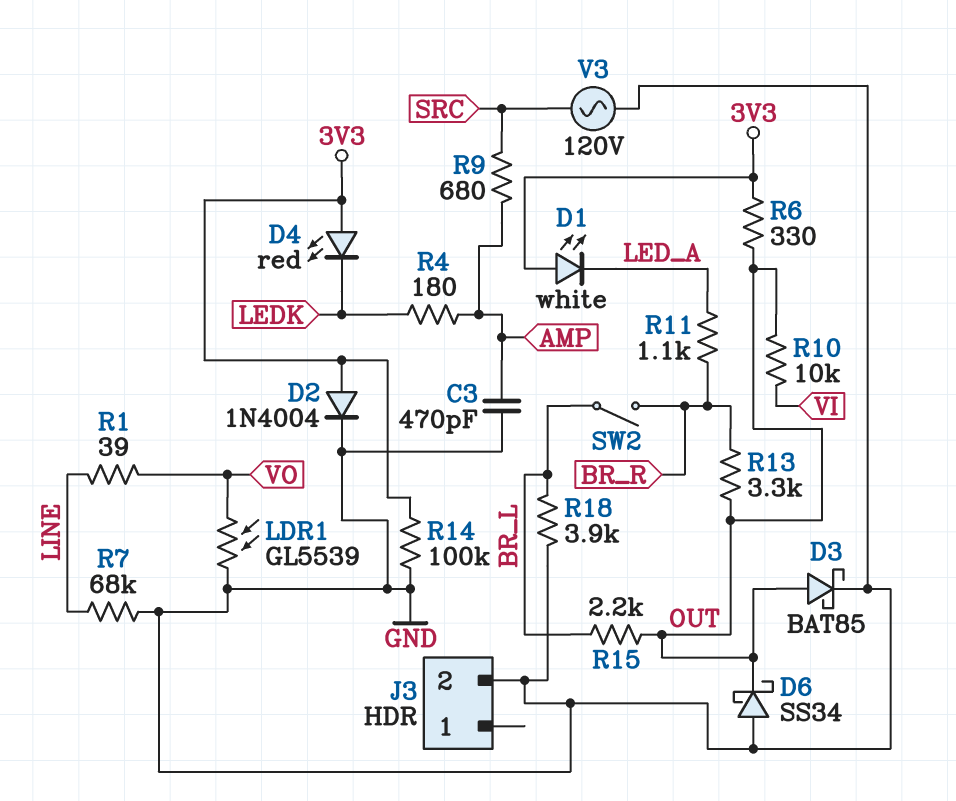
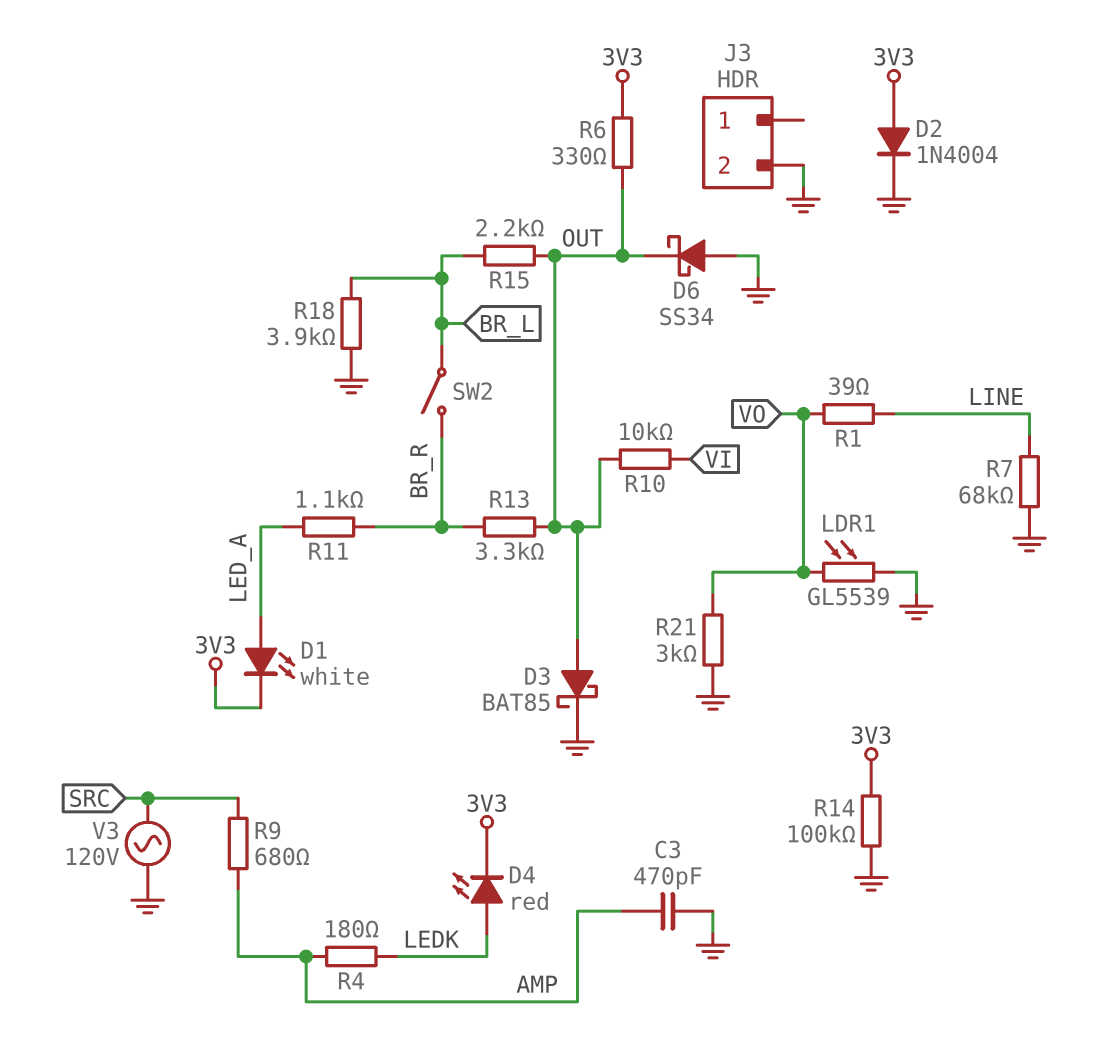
D1: LED white (A 3V3, K LED_A) -> LED white (A LED_A, K 3V3)
D4: LED red (A 3V3, K LEDK) -> LED red (A LEDK, K 3V3)
R21: none -> 3k (GND, VO)

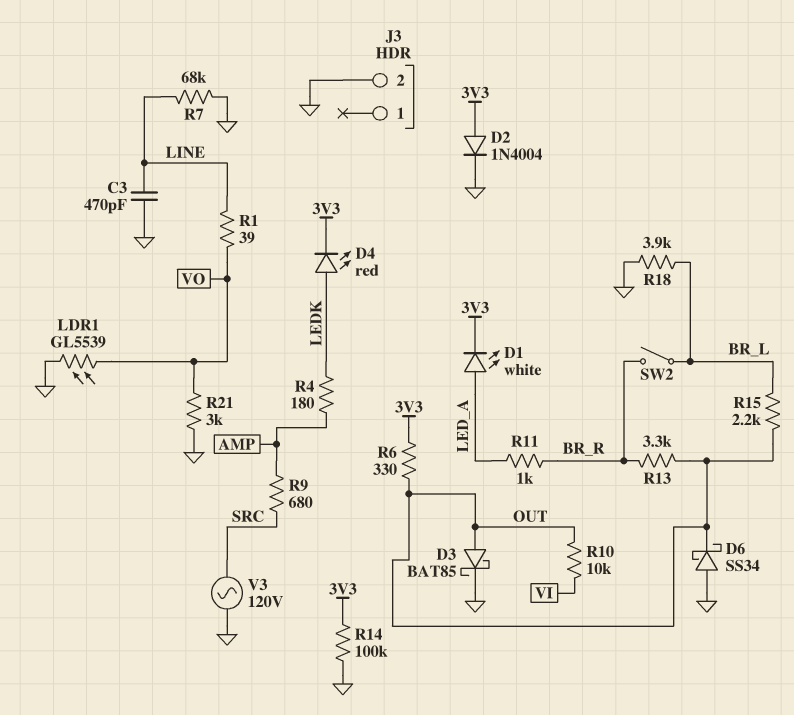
C3: 470pF (AMP, GND) -> 470pF (GND, LINE)
R11: 1.1k (BR_R, LED_A) -> 1k (BR_R, LED_A)

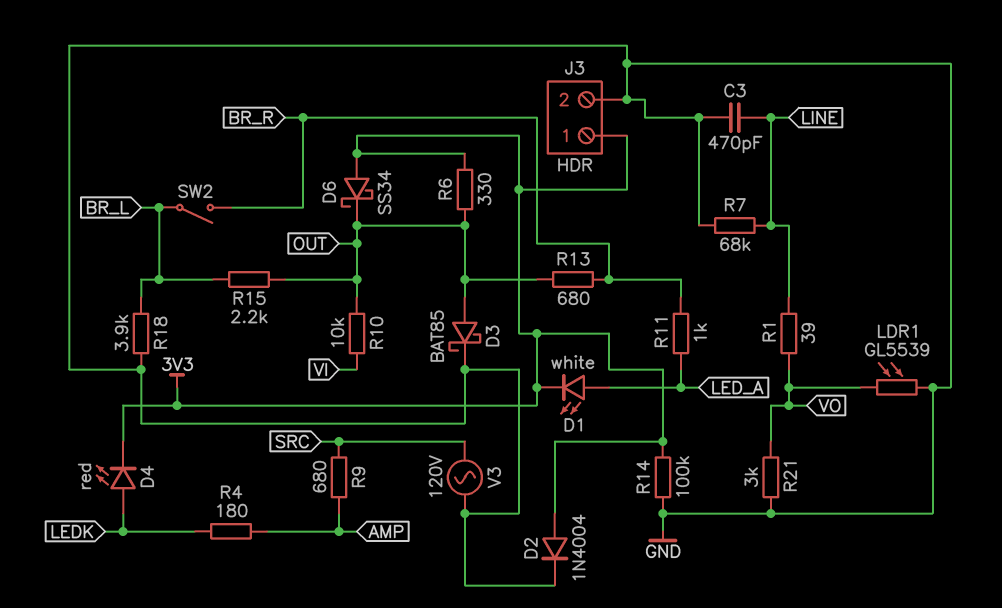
D6: schottky SS34 (A GND, K OUT) -> schottky SS34 (A 3V3, K OUT)
J3 pin 1: none -> 3V3
R13: 3.3k (BR_R, OUT) -> 680 (BR_R, OUT)

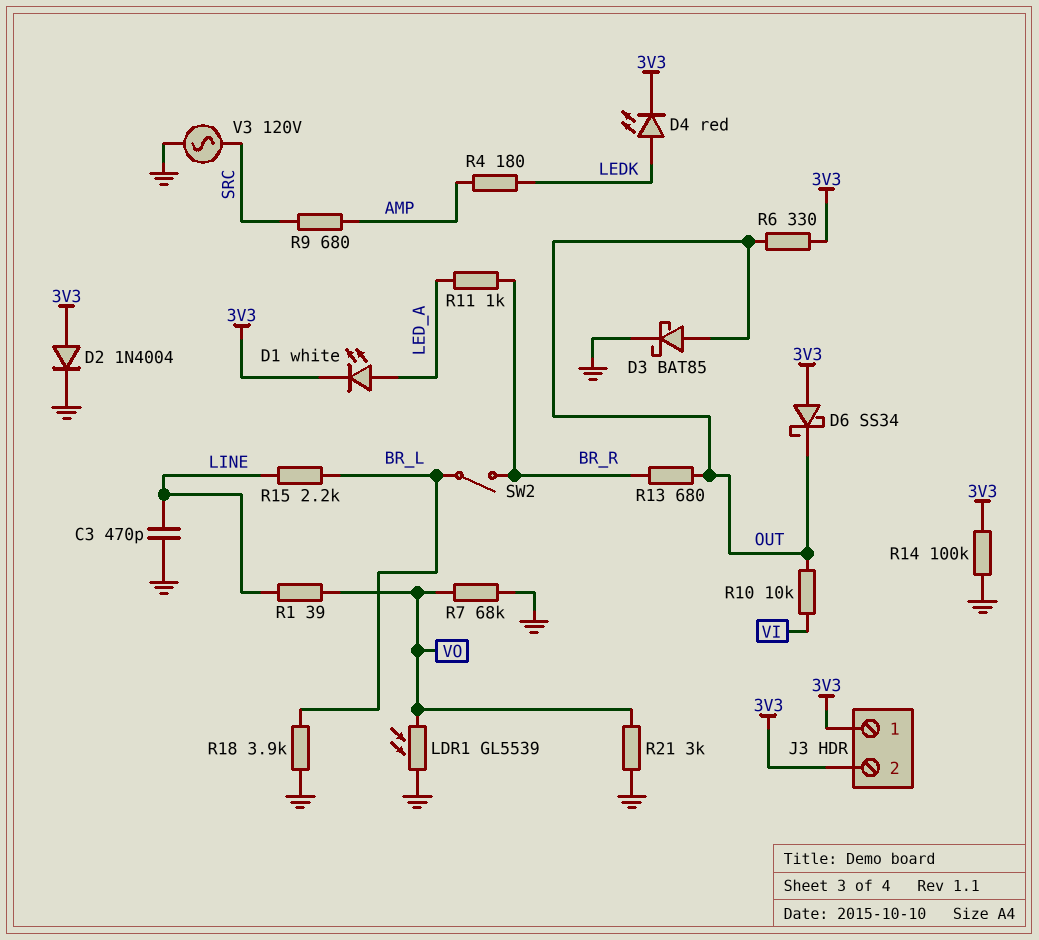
J3 pin 2: GND -> 3V3
R7: 68k (GND, LINE) -> 68k (GND, VO)
R15: 2.2k (BR_L, OUT) -> 2.2k (BR_L, LINE)

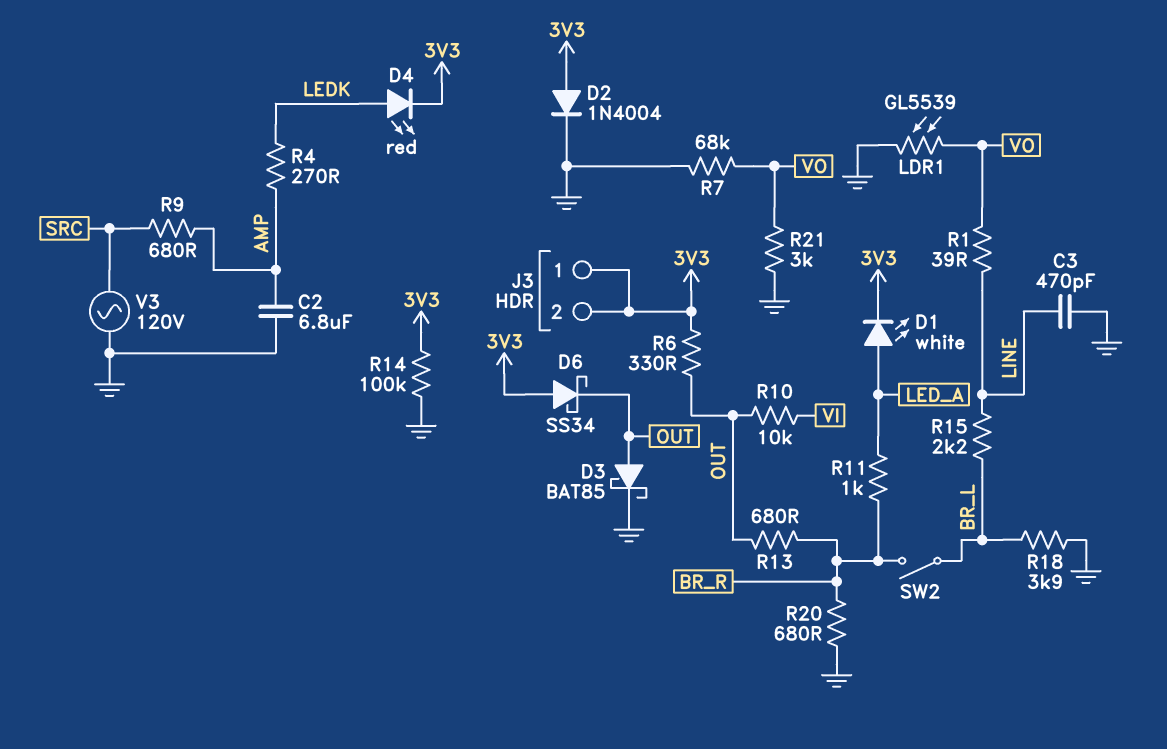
C2: none -> 6.8uF (AMP, GND)
R4: 180 (AMP, LEDK) -> 270 (AMP, LEDK)
R20: none -> 680 (BR_R, GND)

